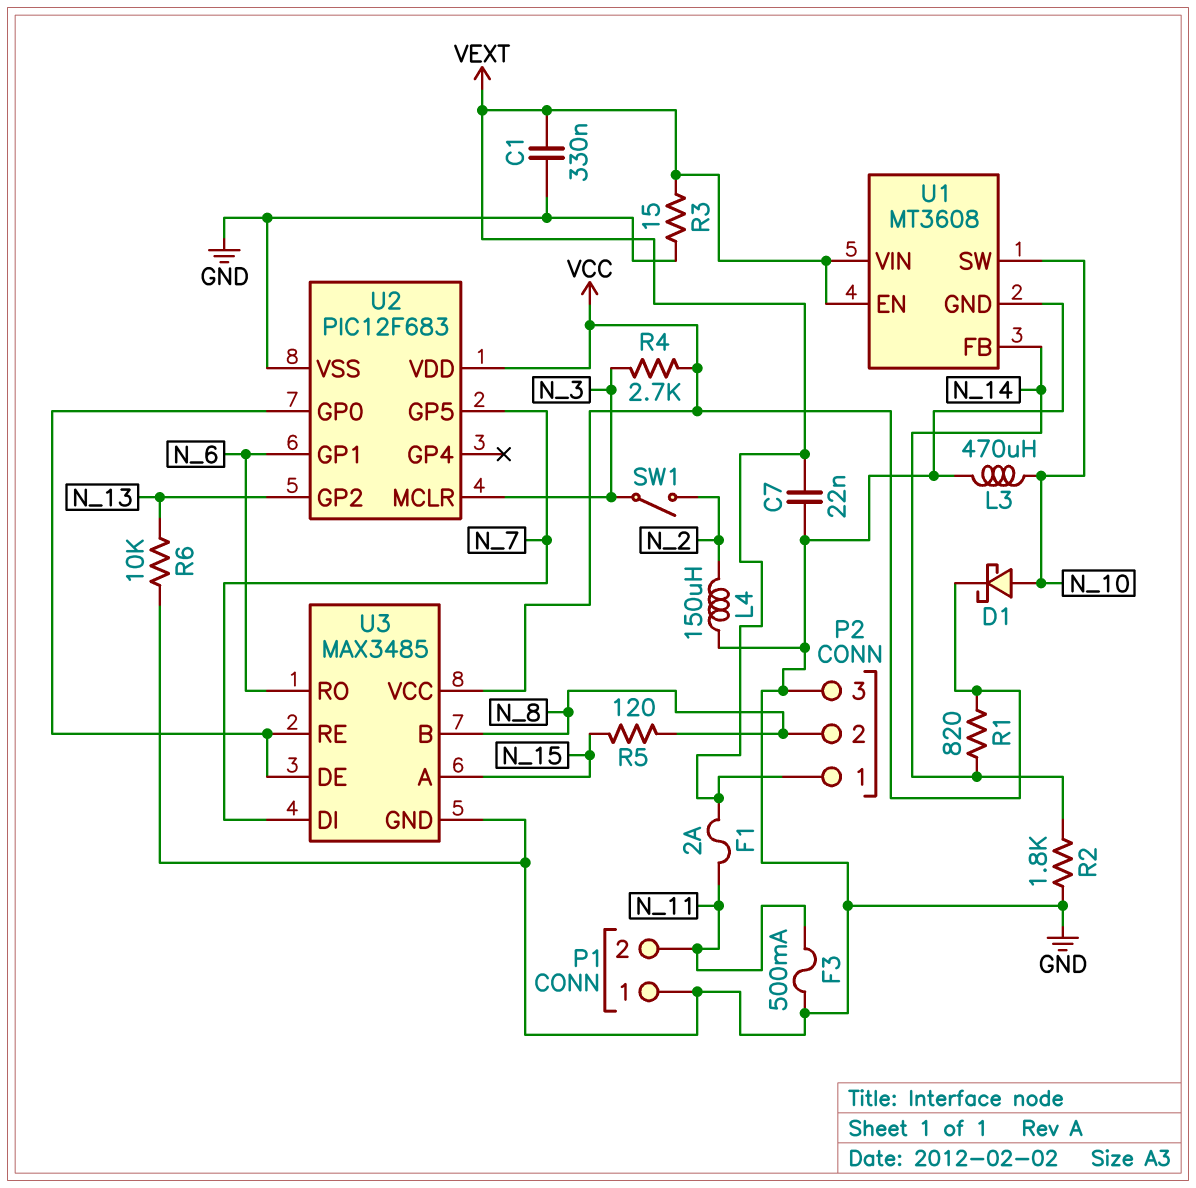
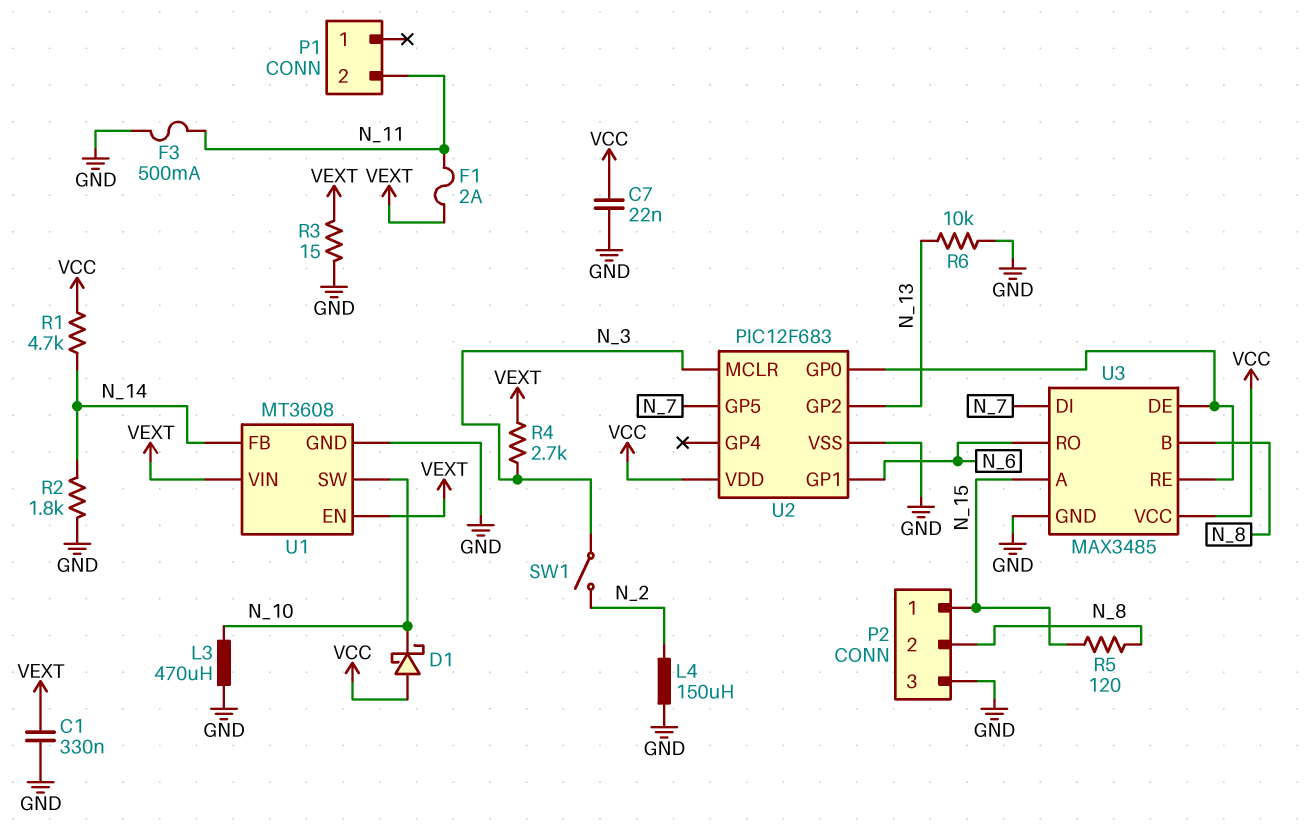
C7: 22nF (GND, VEXT) -> 22nF (GND, VCC)
D1: schottky (A N_10, K VCC) -> schottky (A VCC, K N_10)
P1 pin 1: GND -> none
P2 pin 1: VEXT -> N_15
R1: 820 (N_14, VCC) -> 4.7k (N_14, VCC)
R4: 2.7k (N_3, VCC) -> 2.7k (N_3, VEXT)

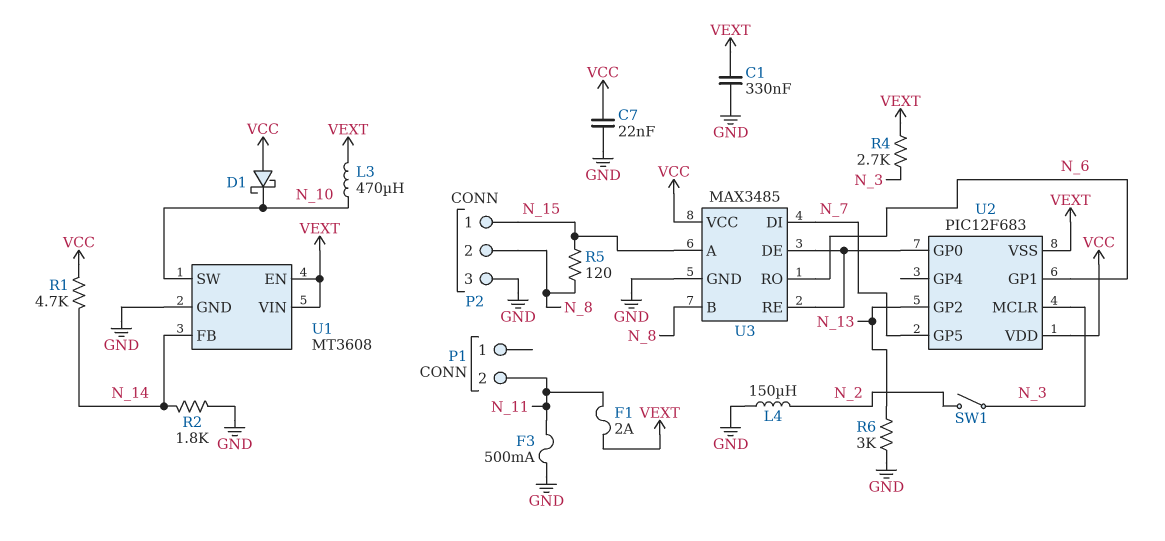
L3: 470uH (GND, N_10) -> 470uH (N_10, VEXT)
R3: 15 (GND, VEXT) -> none
R6: 10k (GND, N_13) -> 3k (GND, N_13)
U2 pin VSS: GND -> VEXT

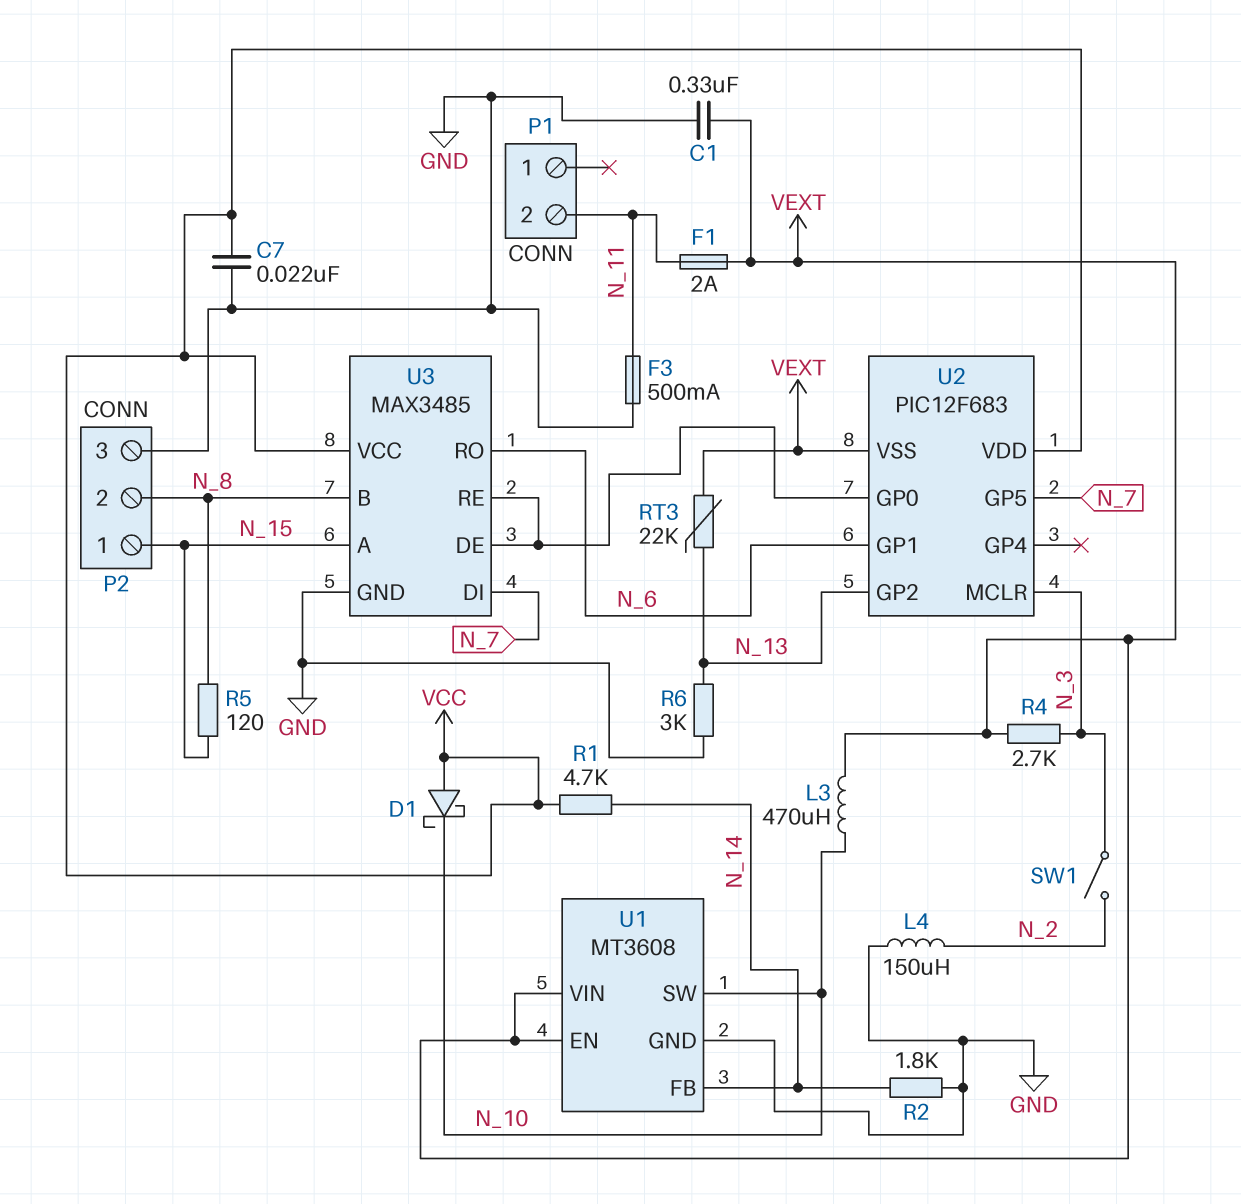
RT3: none -> 22k (N_13, VEXT)

